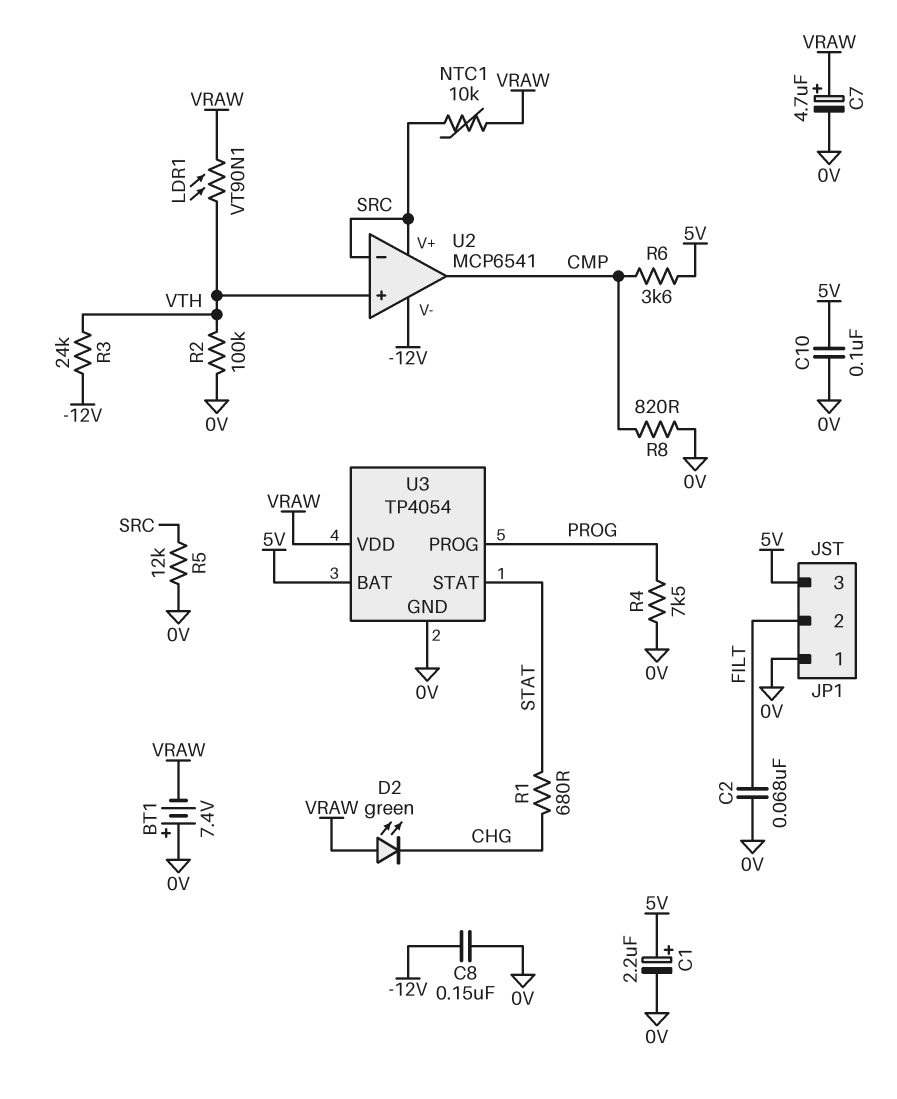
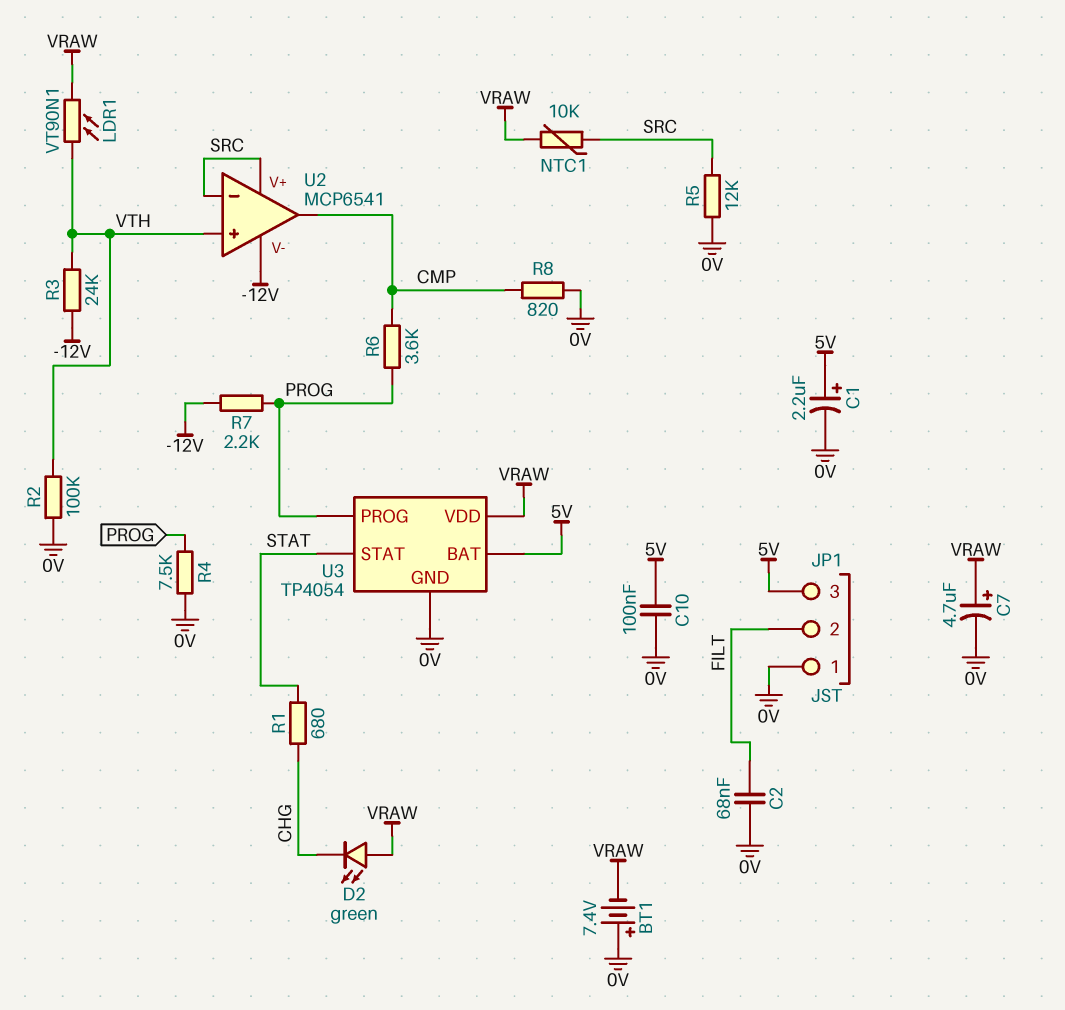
C8: 150nF (-12V, 0V) -> none
R6: 3.6k (5V, CMP) -> 3.6k (CMP, PROG)
R7: none -> 2.2k (-12V, PROG)

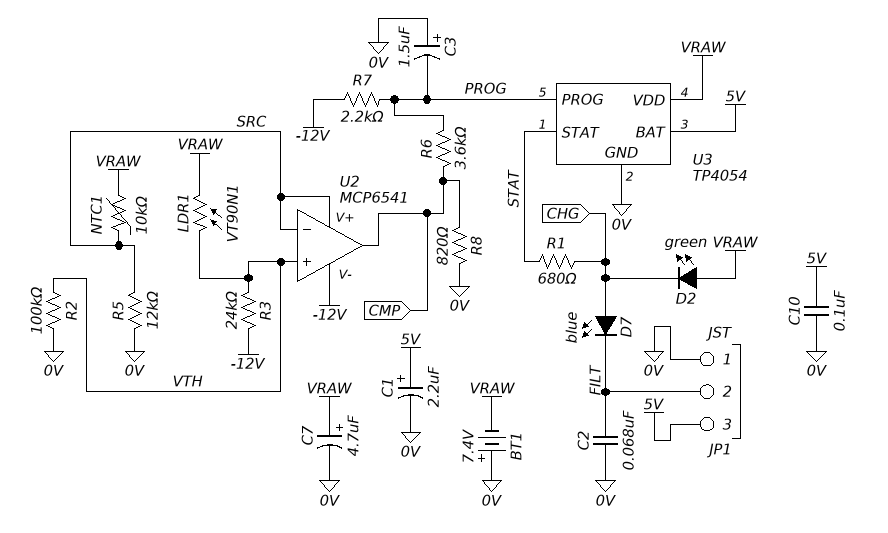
C3: none -> 1.5uF (plus 0V, minus PROG)
D7: none -> LED blue (A CHG, K FILT)
R4: 7.5k (0V, PROG) -> none

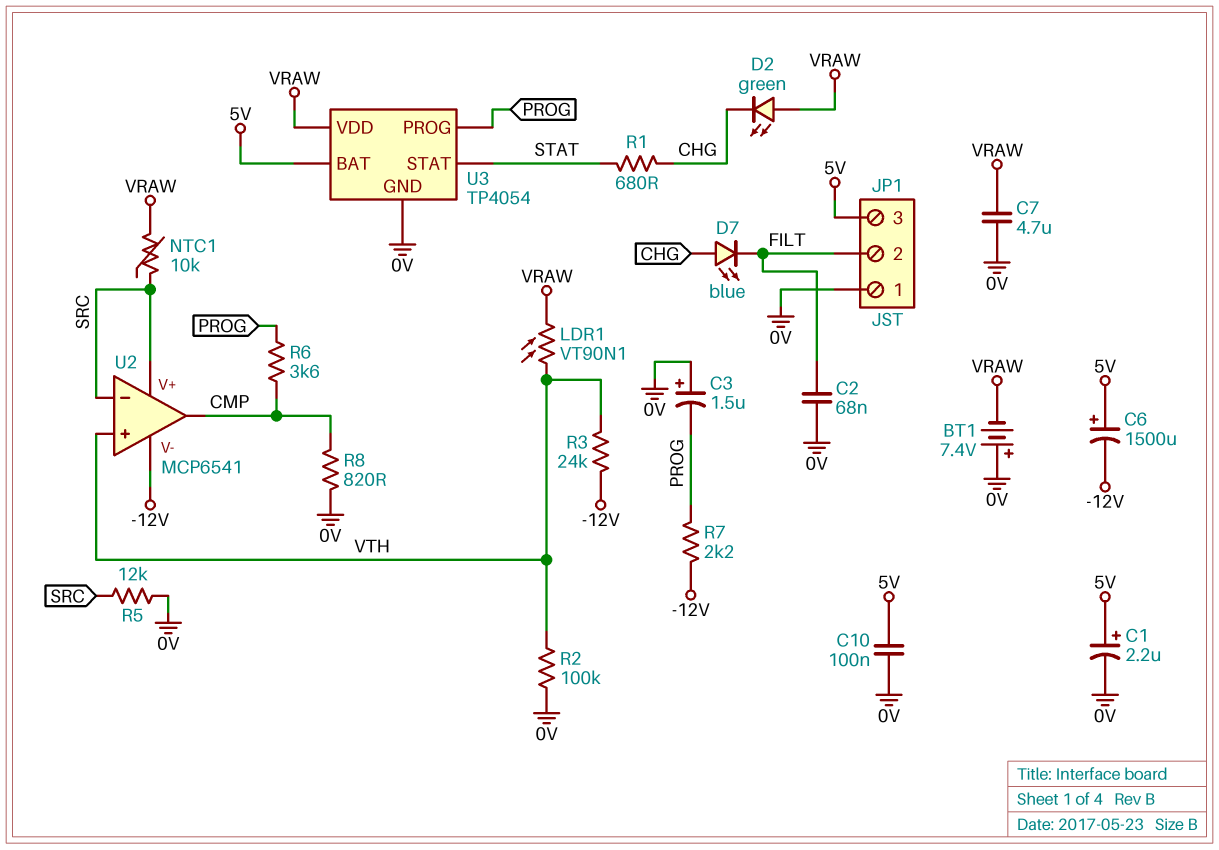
C6: none -> 1500uF (plus 5V, minus -12V)
C7: 4.7uF (plus VRAW, minus 0V) -> 4.7uF (0V, VRAW)

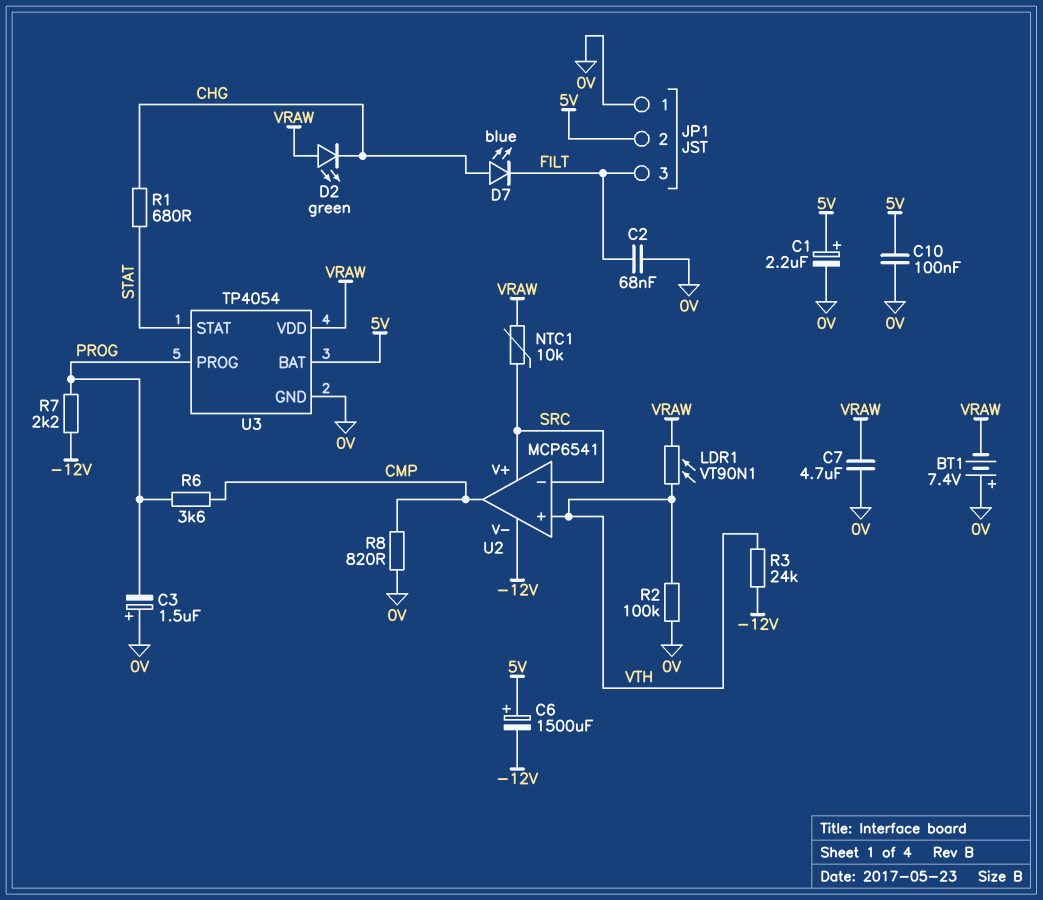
JP1 pin 2: FILT -> 5V
JP1 pin 3: 5V -> FILT
R5: 12k (0V, SRC) -> none

